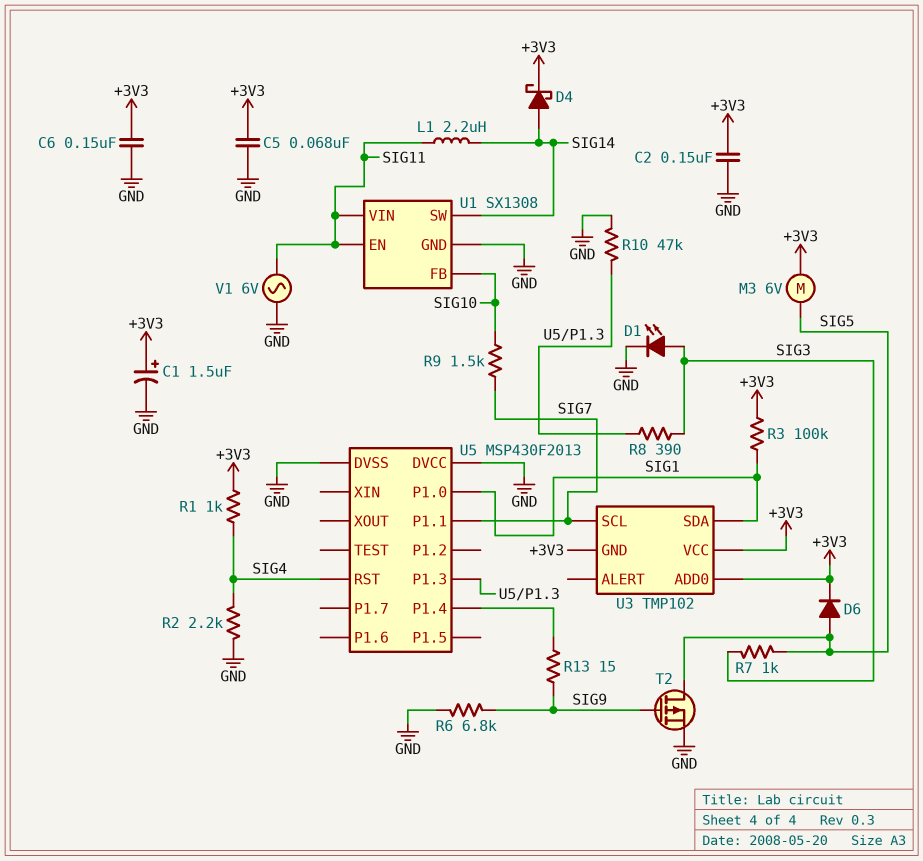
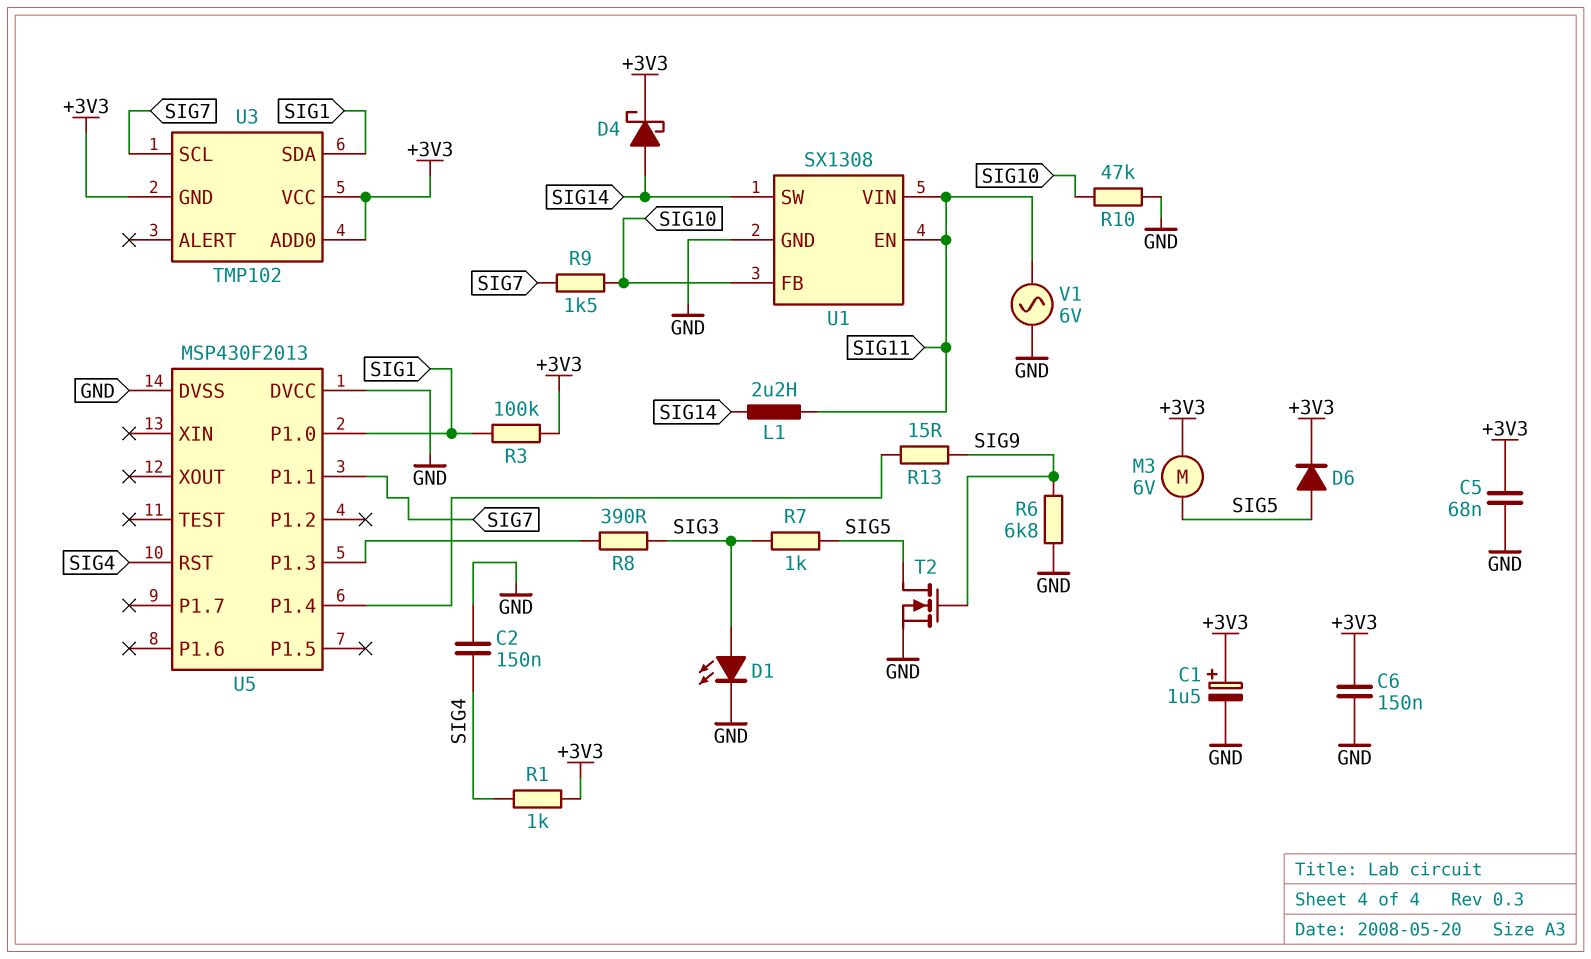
C2: 150nF (+3V3, GND) -> 150nF (GND, SIG4)
R2: 2.2k (GND, SIG4) -> none
R10: 47k (GND, U5/P1.3) -> 47k (GND, SIG10)
T2: PMOS (G SIG9, D SIG5, S GND) -> NMOS (G SIG9, D SIG5, S GND)

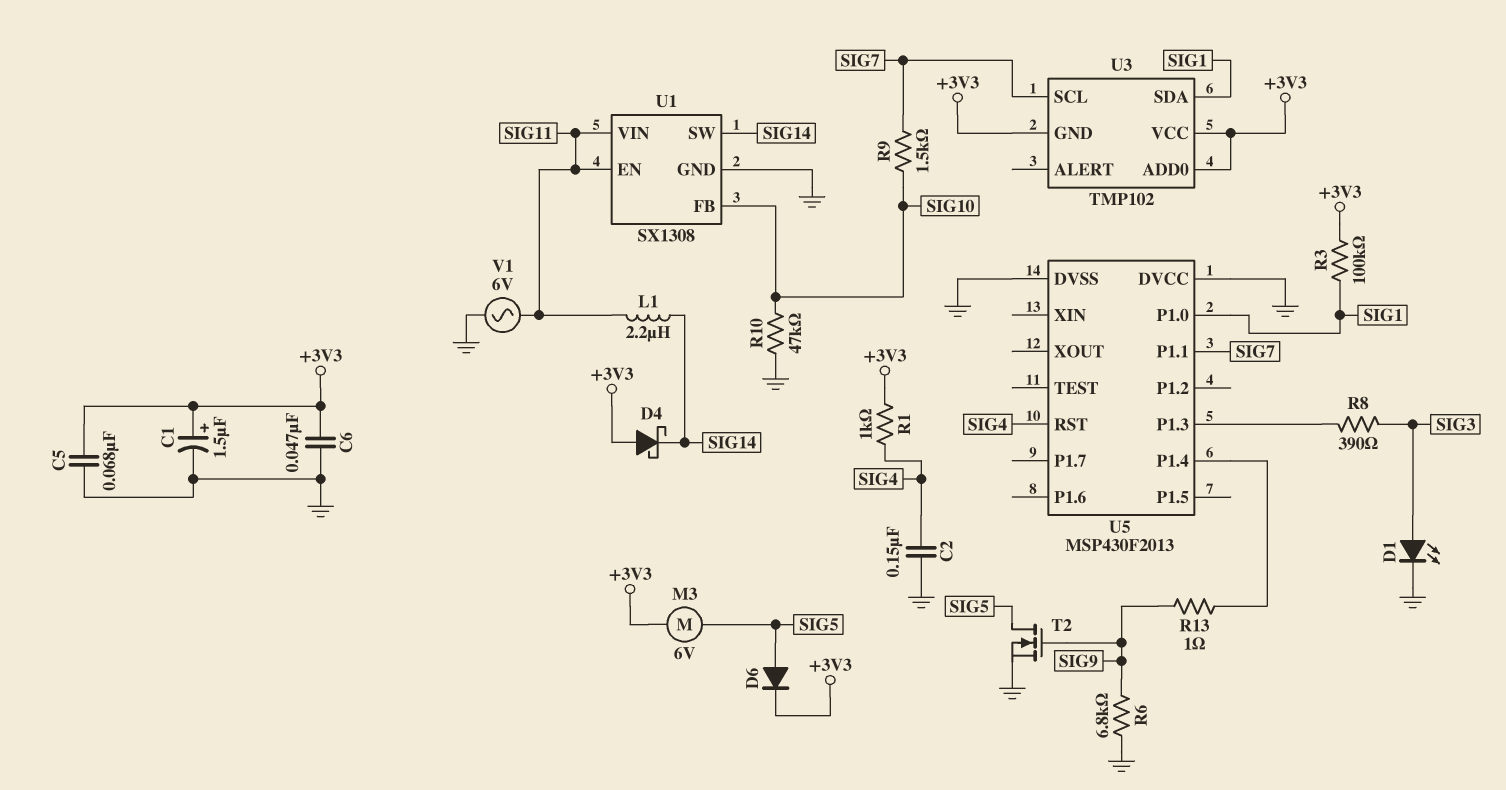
C6: 150nF (+3V3, GND) -> 47nF (+3V3, GND)
D4: schottky (A SIG14, K +3V3) -> schottky (A +3V3, K SIG14)
R7: 1k (SIG3, SIG5) -> none
R13: 15 (SIG9, U5/P1.4) -> 1 (SIG9, U5/P1.4)

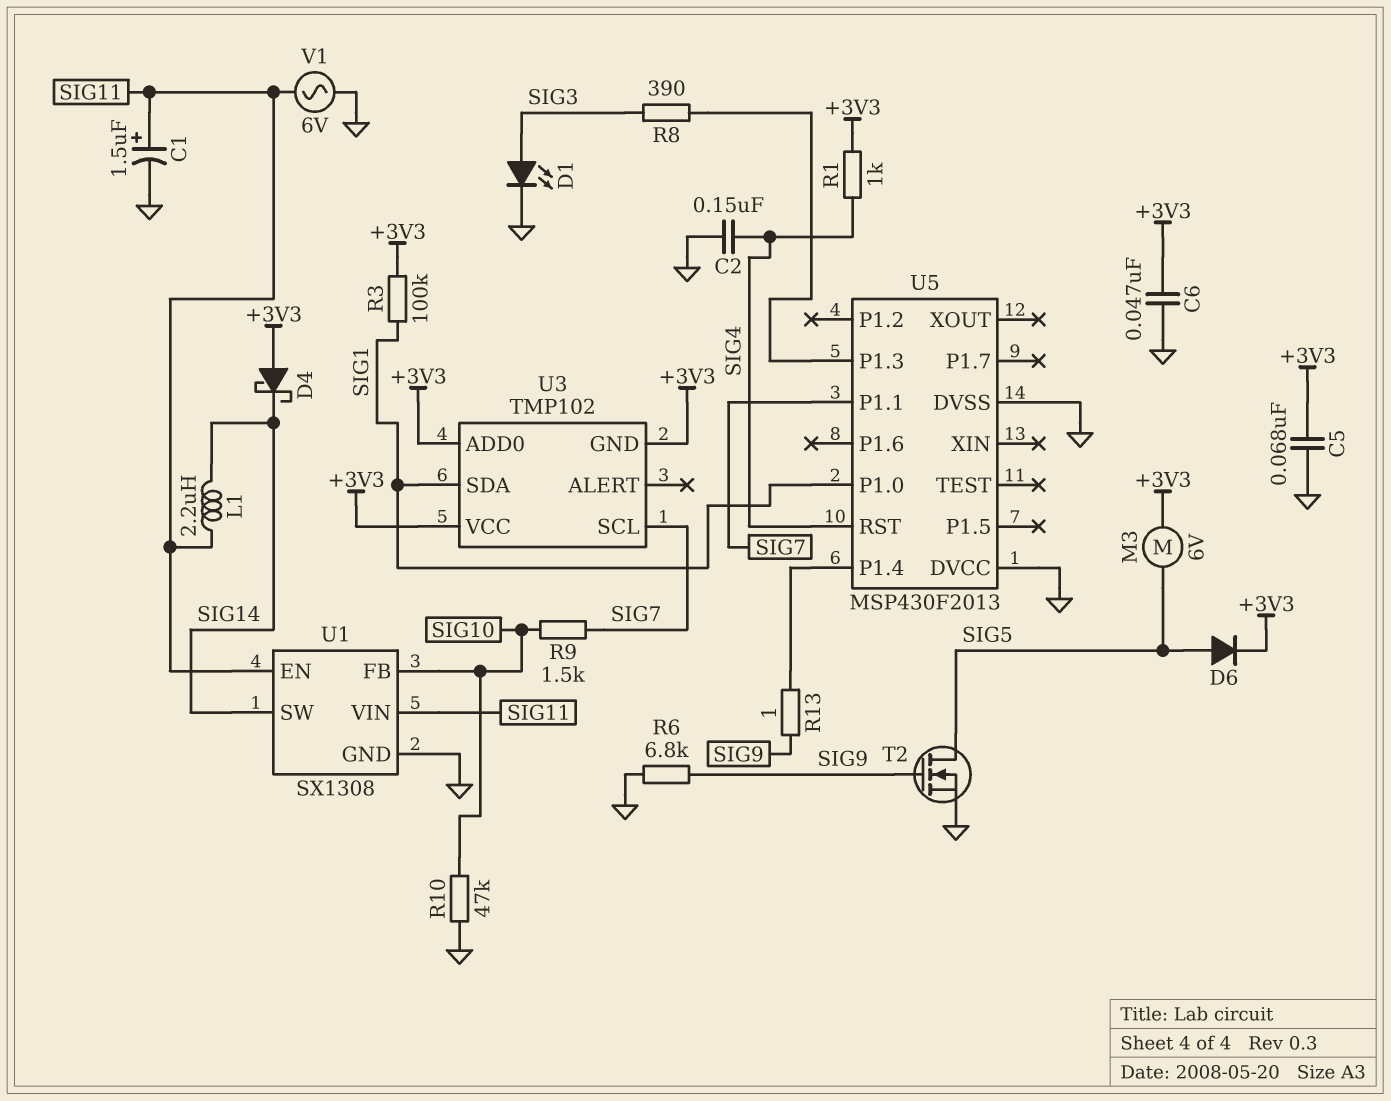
C1: 1.5uF (plus +3V3, minus GND) -> 1.5uF (plus SIG11, minus GND)

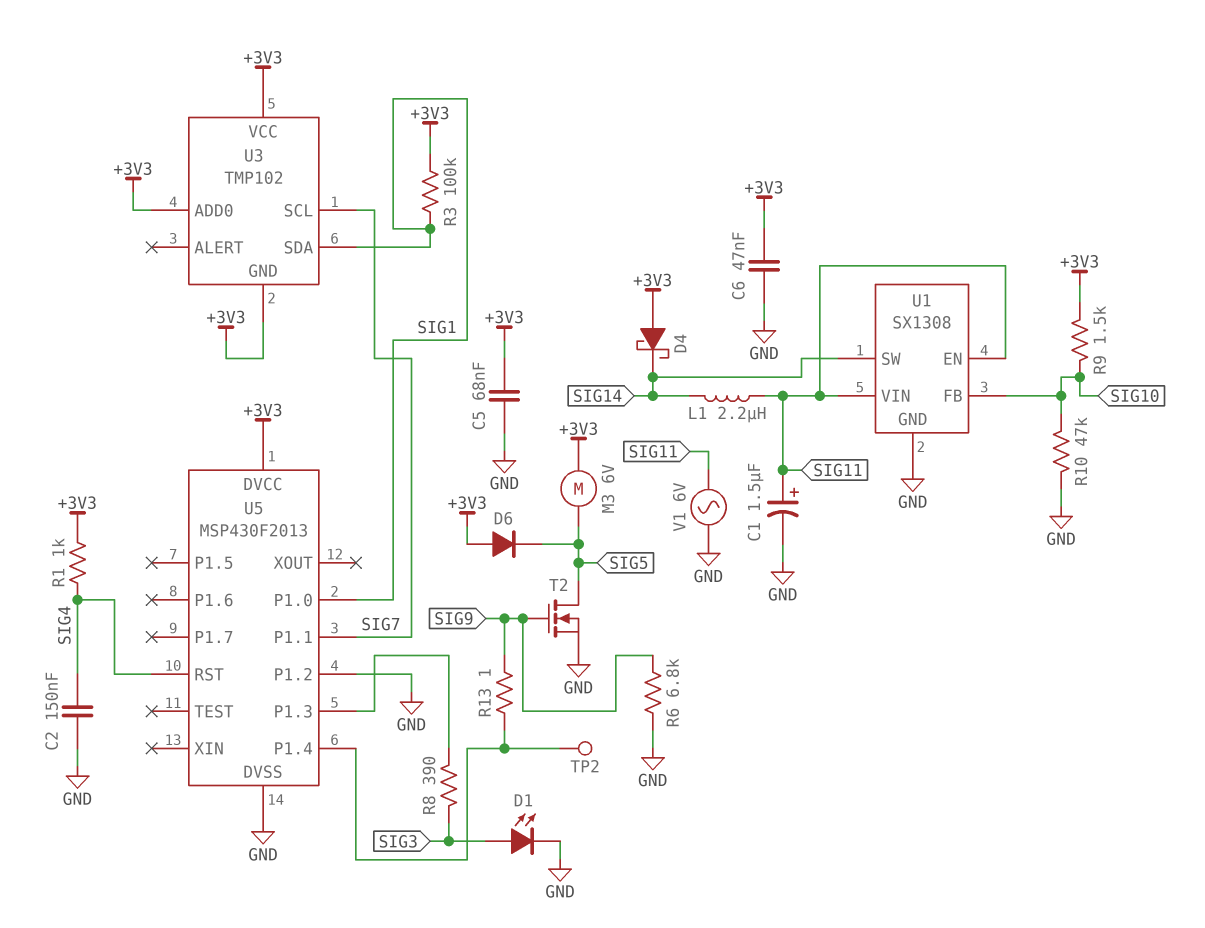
D6: diode (A SIG5, K +3V3) -> diode (A +3V3, K SIG5)
R9: 1.5k (SIG7, SIG10) -> 1.5k (+3V3, SIG10)
TP2: none -> test point (U5/P1.4)
U5 pin DVCC: GND -> +3V3
U5 pin P1.2: none -> GND

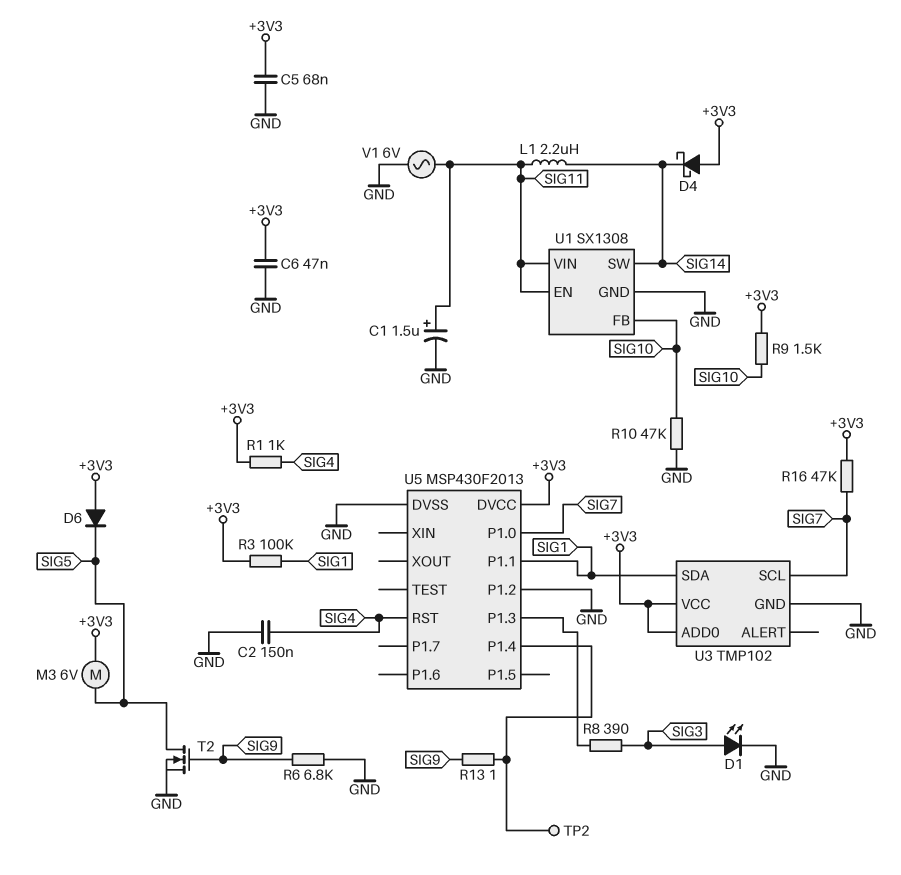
R16: none -> 47k (+3V3, SIG7)
U3 pin GND: +3V3 -> GND
U5 pin P1.0: SIG1 -> SIG7
U5 pin P1.1: SIG7 -> SIG1

